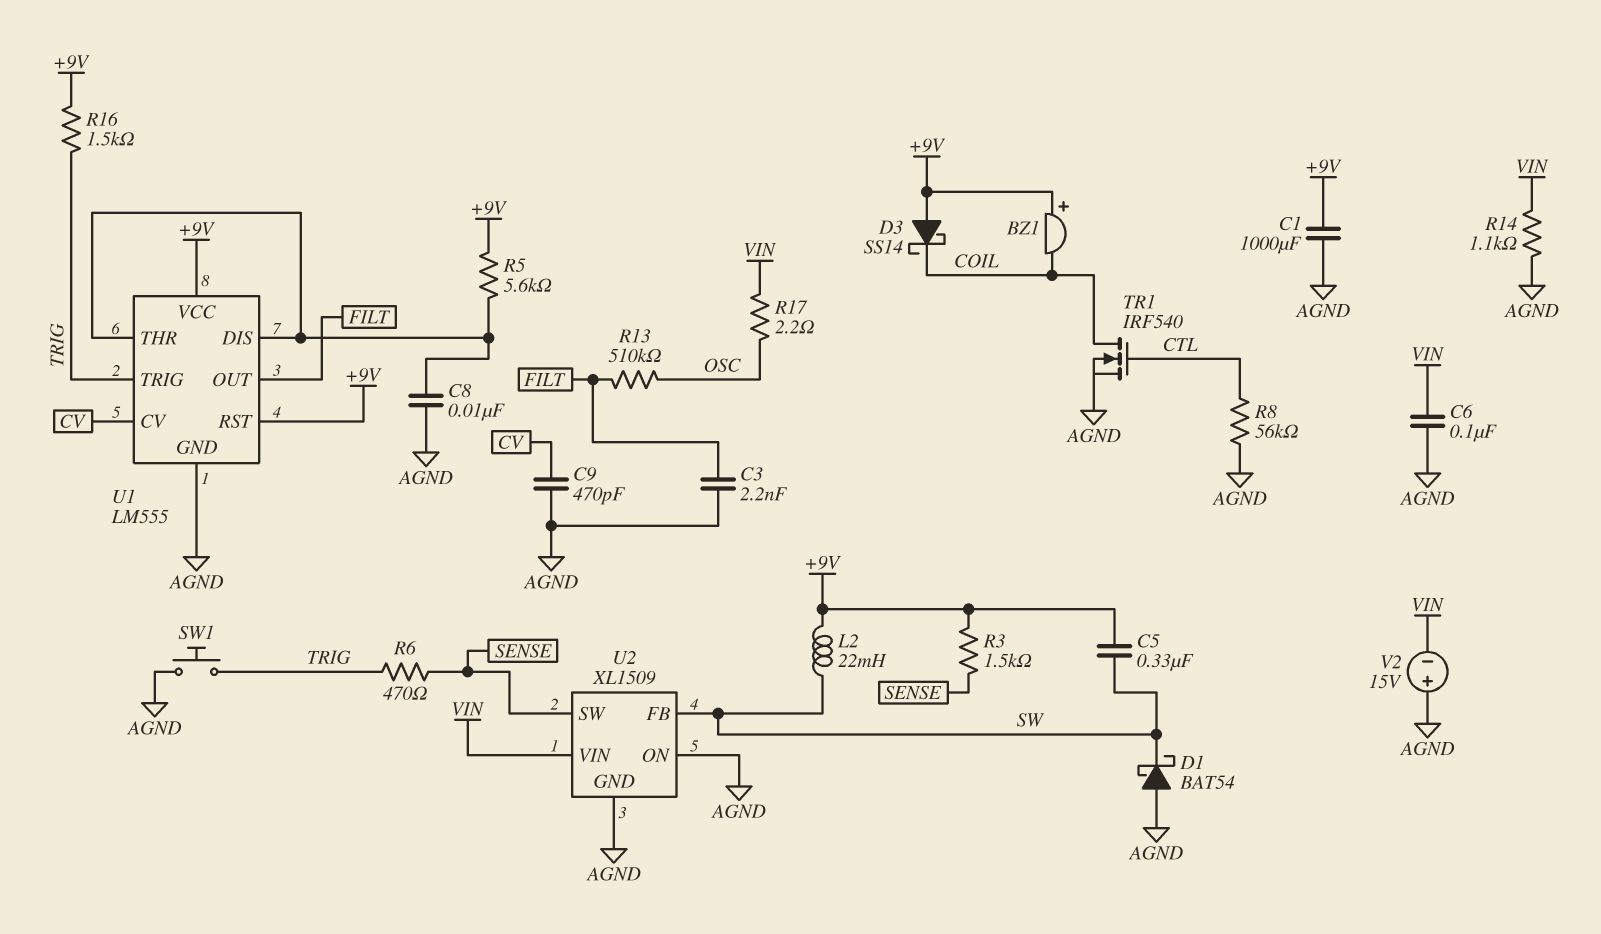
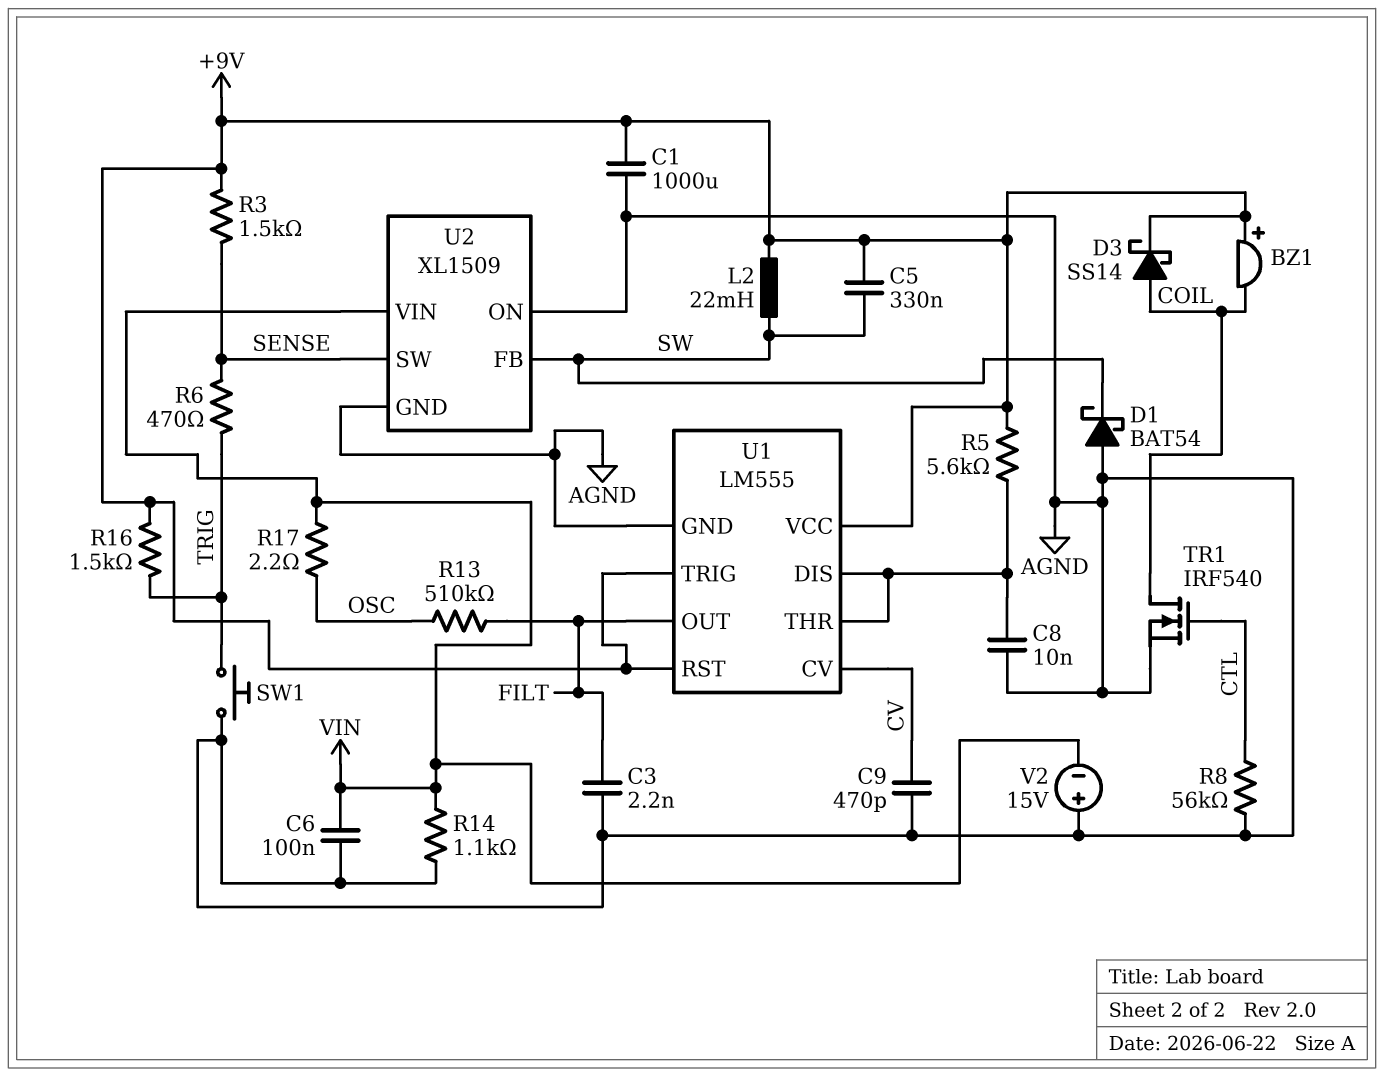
D3: schottky SS14 (A +9V, K COIL) -> schottky SS14 (A COIL, K +9V)
U1 pin TRIG: TRIG -> +9V

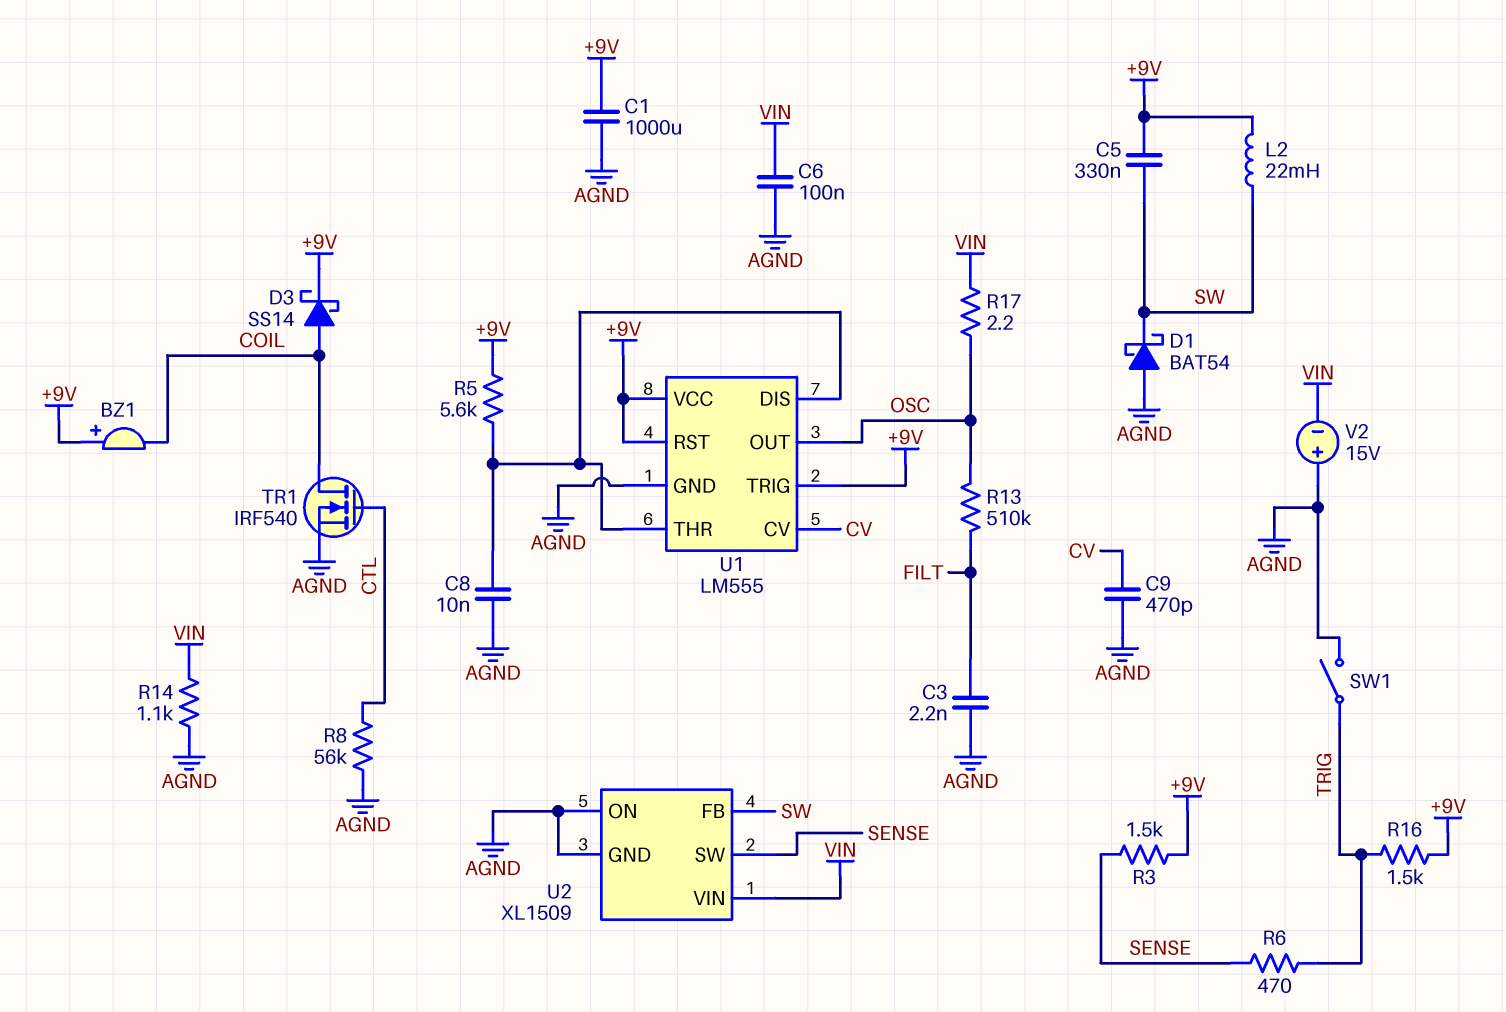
SW1: button (AGND, TRIG) -> switch (AGND, TRIG)
U1 pin OUT: FILT -> OSC

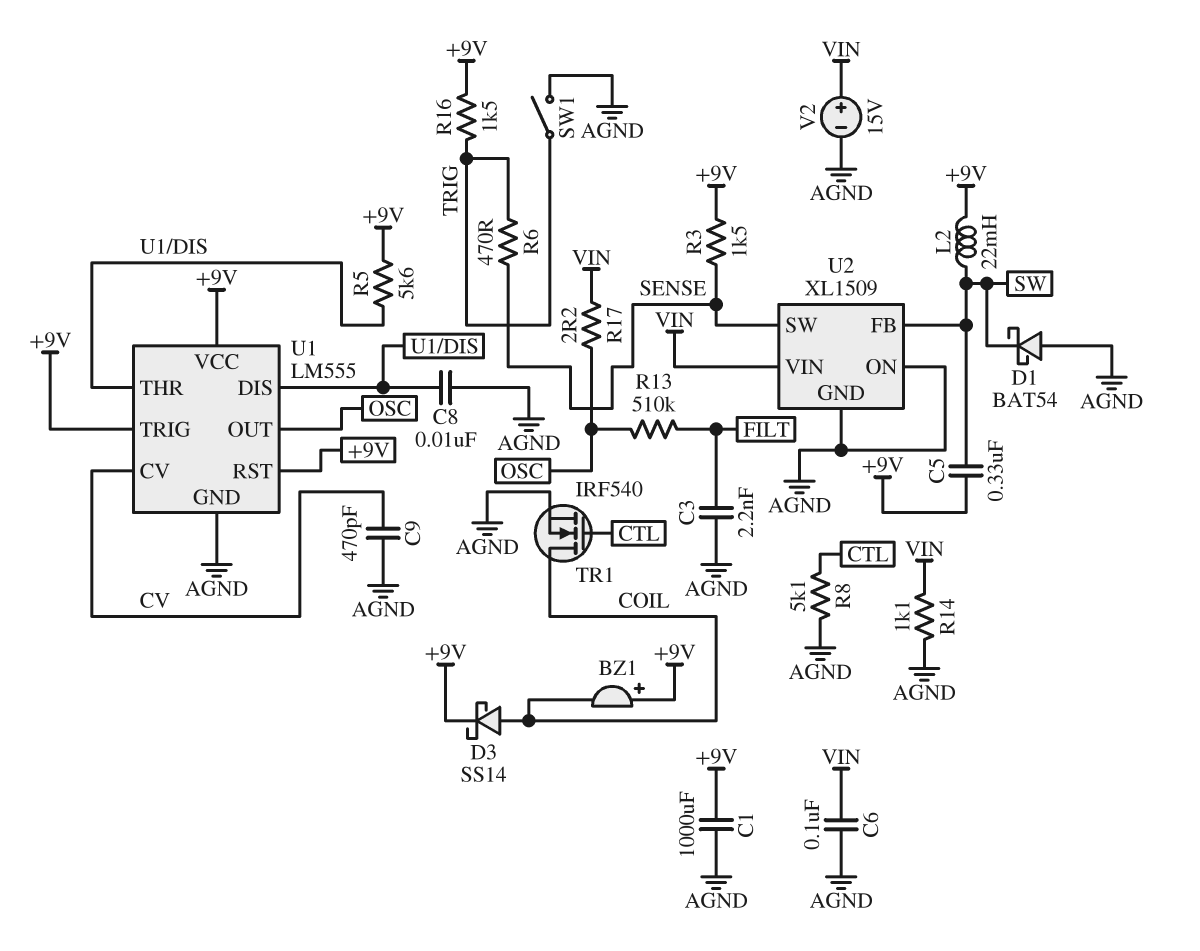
R8: 56k (AGND, CTL) -> 5.1k (AGND, CTL)
V2: 15V (plus AGND, minus VIN) -> 15V (plus VIN, minus AGND)

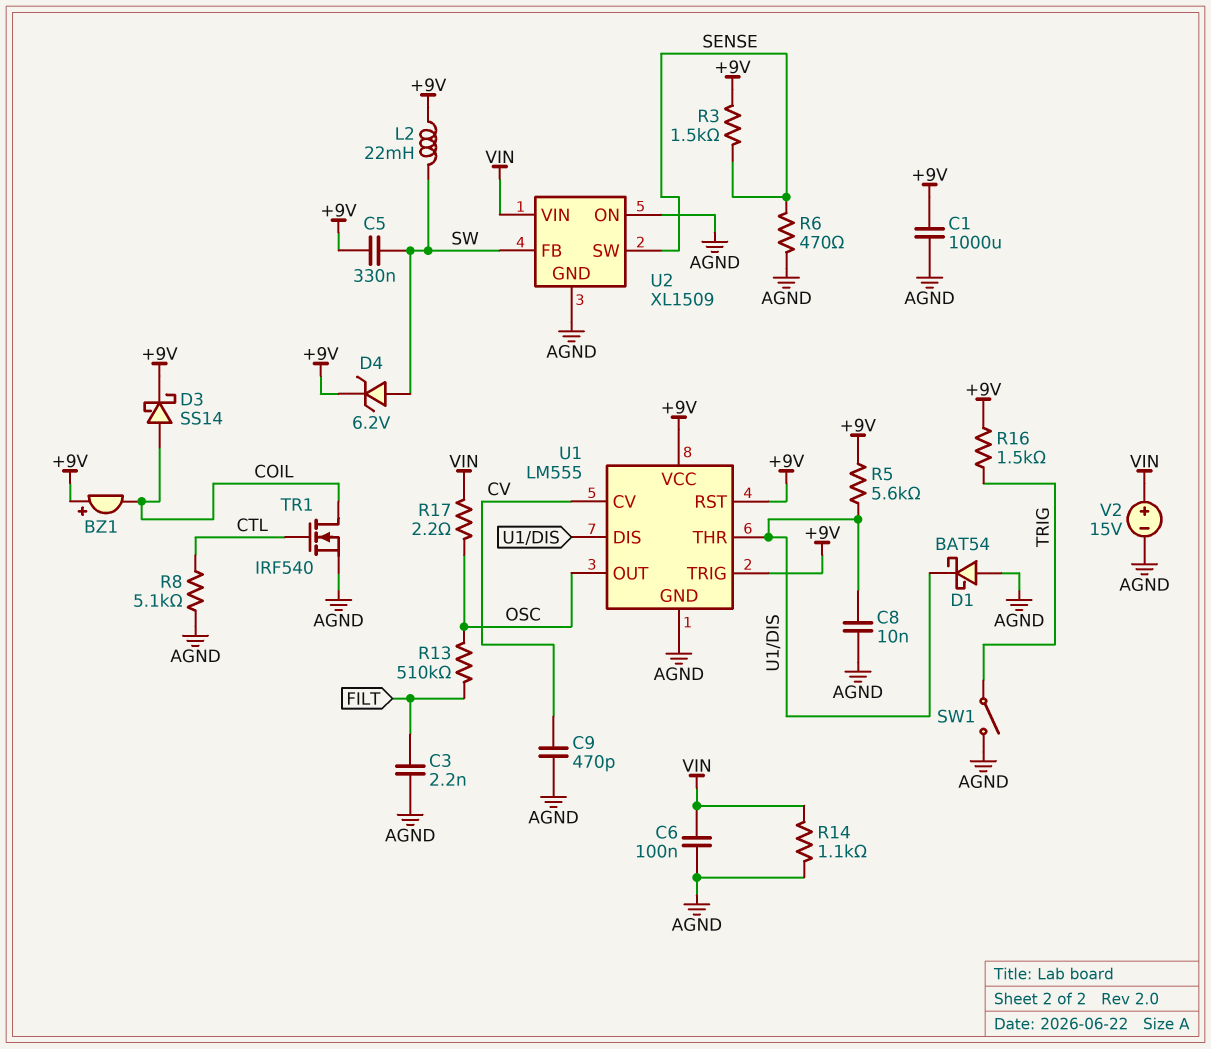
D1: schottky BAT54 (A AGND, K SW) -> schottky BAT54 (A AGND, K U1/DIS)
D4: none -> zener 6.2V (A SW, K +9V)
R6: 470 (SENSE, TRIG) -> 470 (AGND, SENSE)

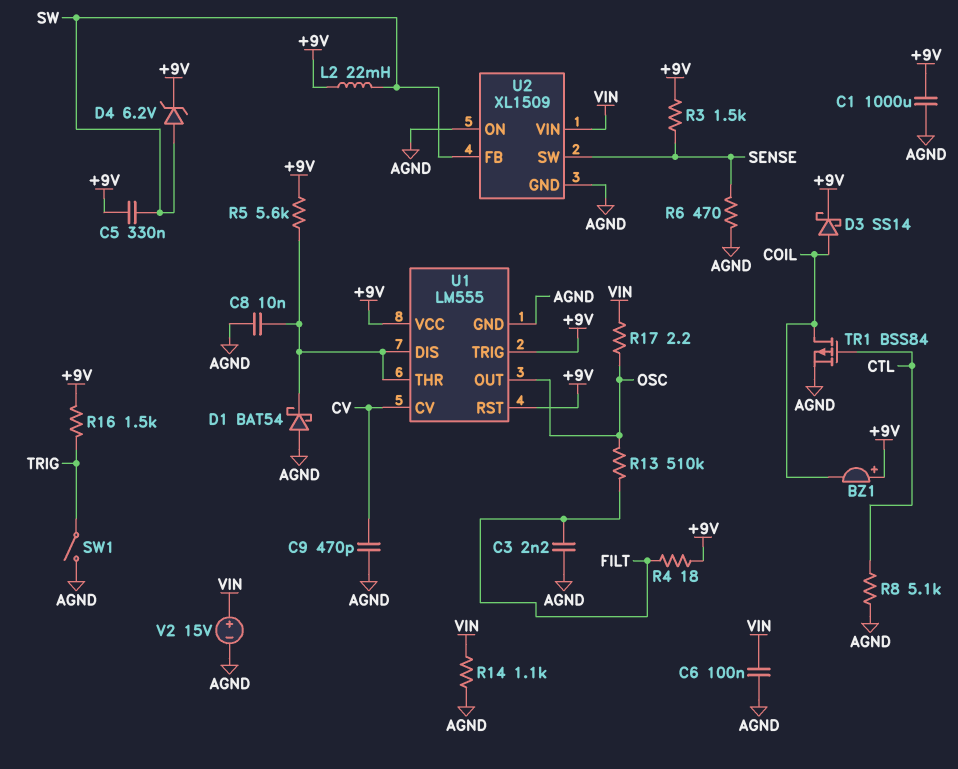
R4: none -> 18 (+9V, FILT)
TR1: NMOS IRF540 (G CTL, D COIL, S AGND) -> PMOS BSS84 (G CTL, D COIL, S AGND)

